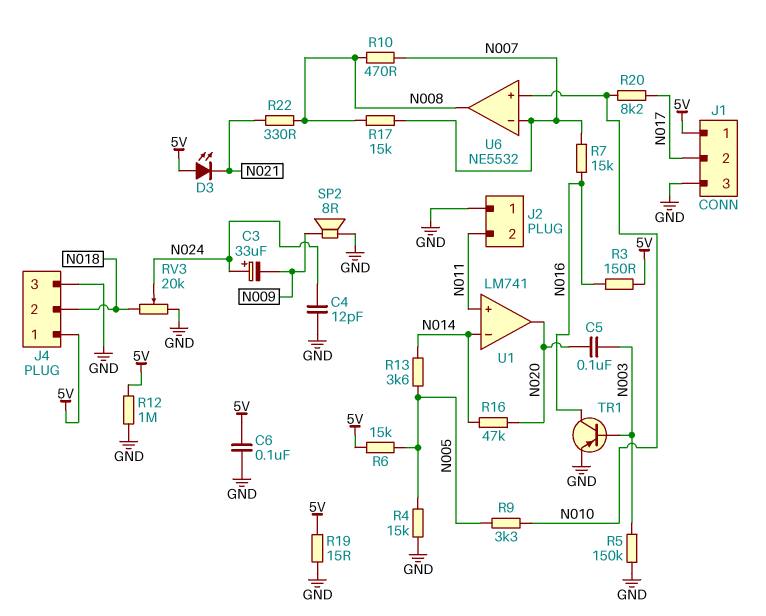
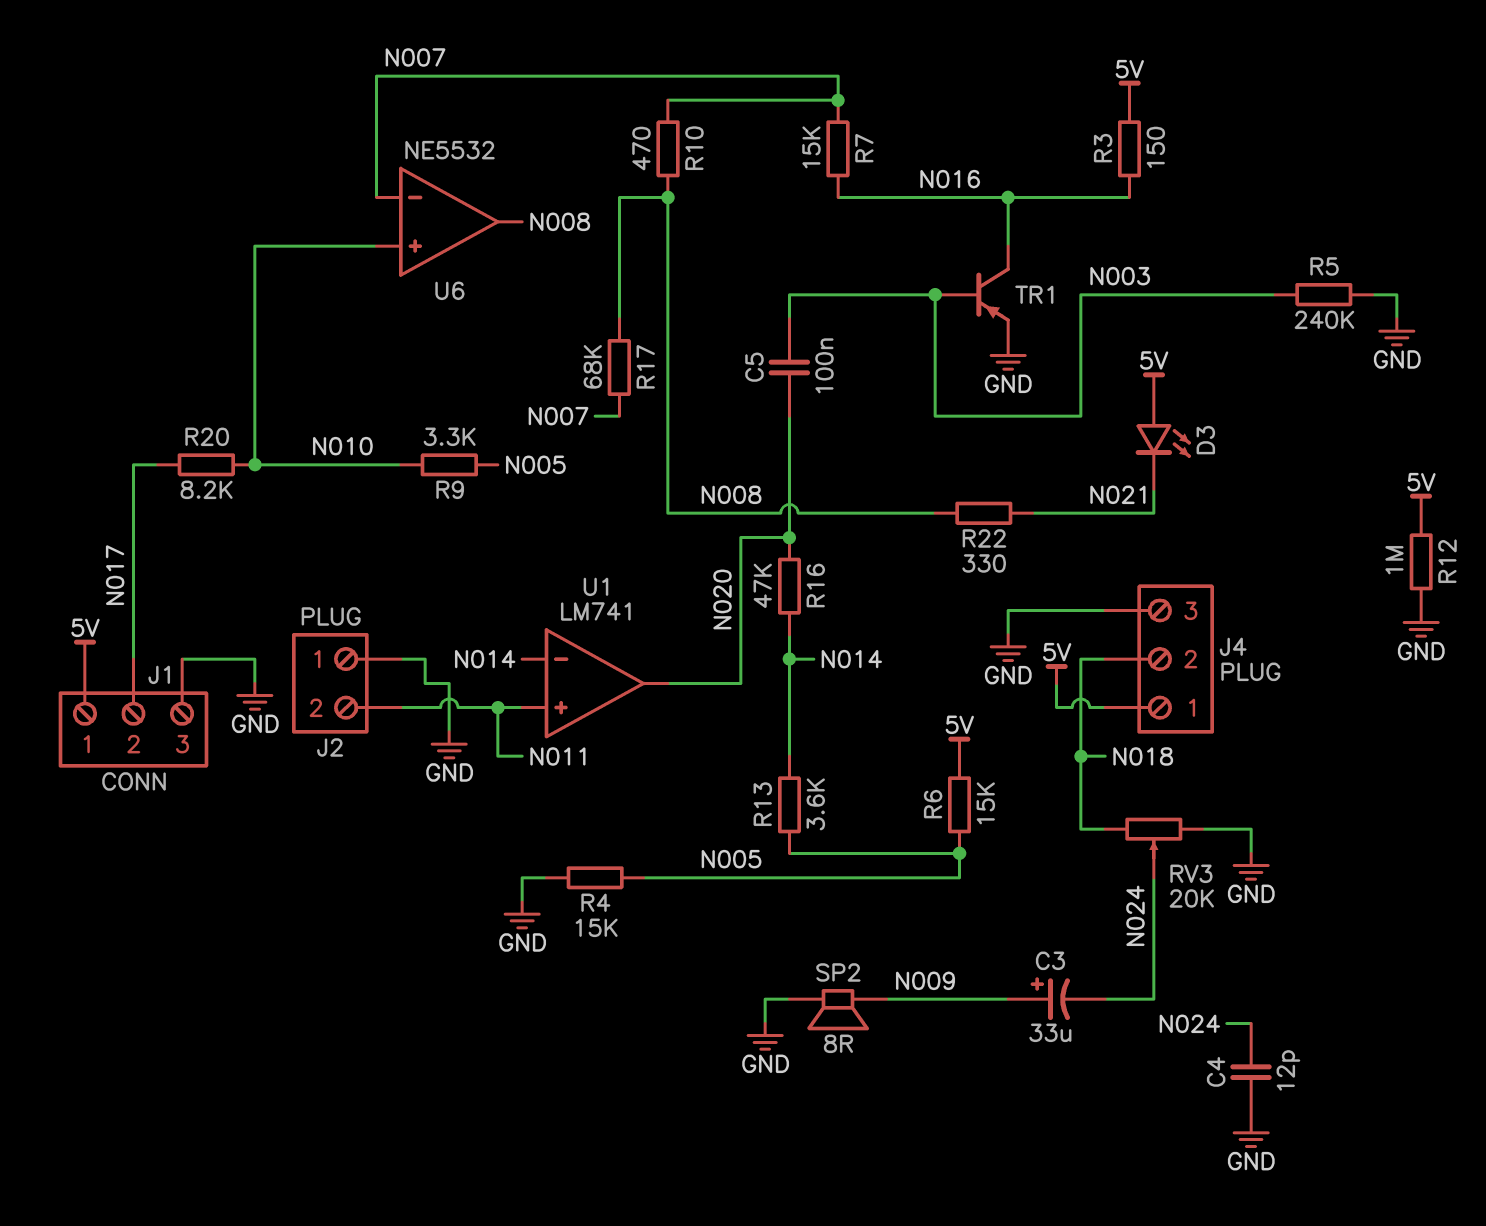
C3: 33uF (plus N024, minus N009) -> 33uF (plus N009, minus N024)
C6: 100nF (5V, GND) -> none
R5: 150k (GND, N003) -> 240k (GND, N003)
R17: 15k (N007, N008) -> 68k (N007, N008)
R19: 15 (5V, GND) -> none

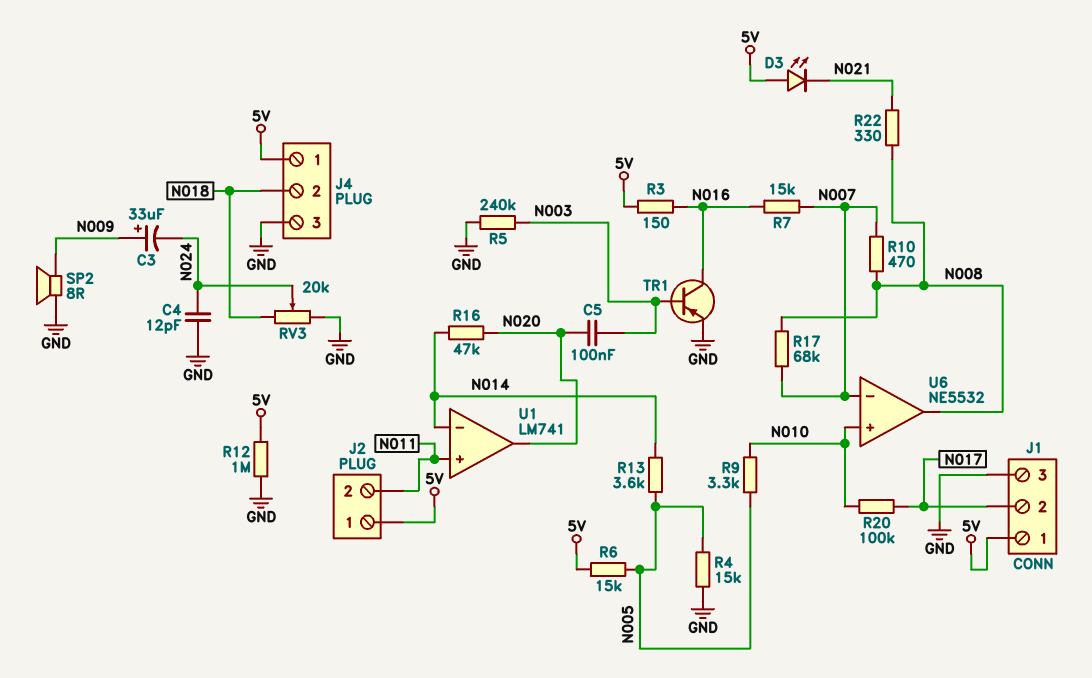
J2 pin 1: GND -> 5V
R20: 8.2k (N010, N017) -> 100k (N010, N017)

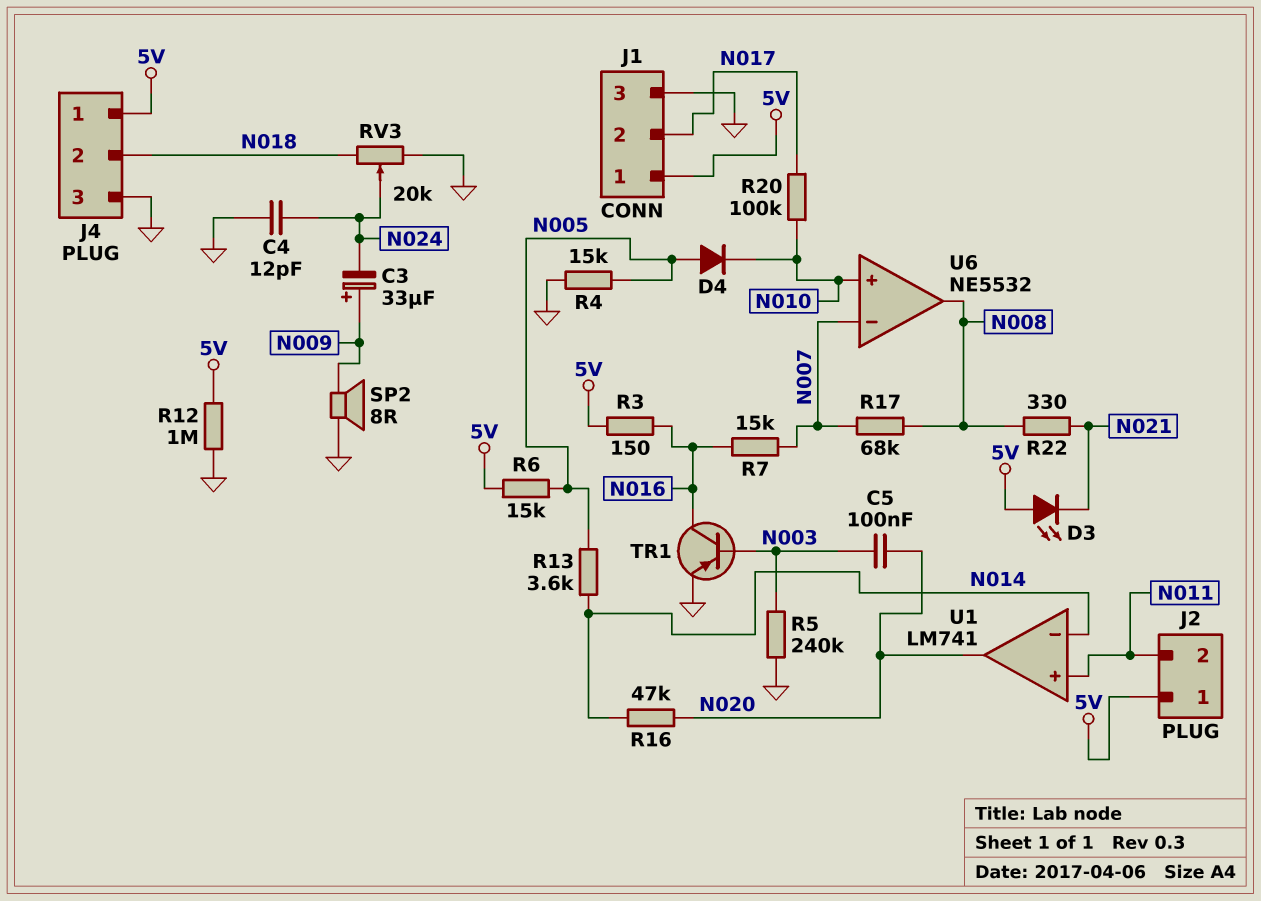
D4: none -> diode (A N005, K N010)
R9: 3.3k (N005, N010) -> none
R10: 470 (N007, N008) -> none

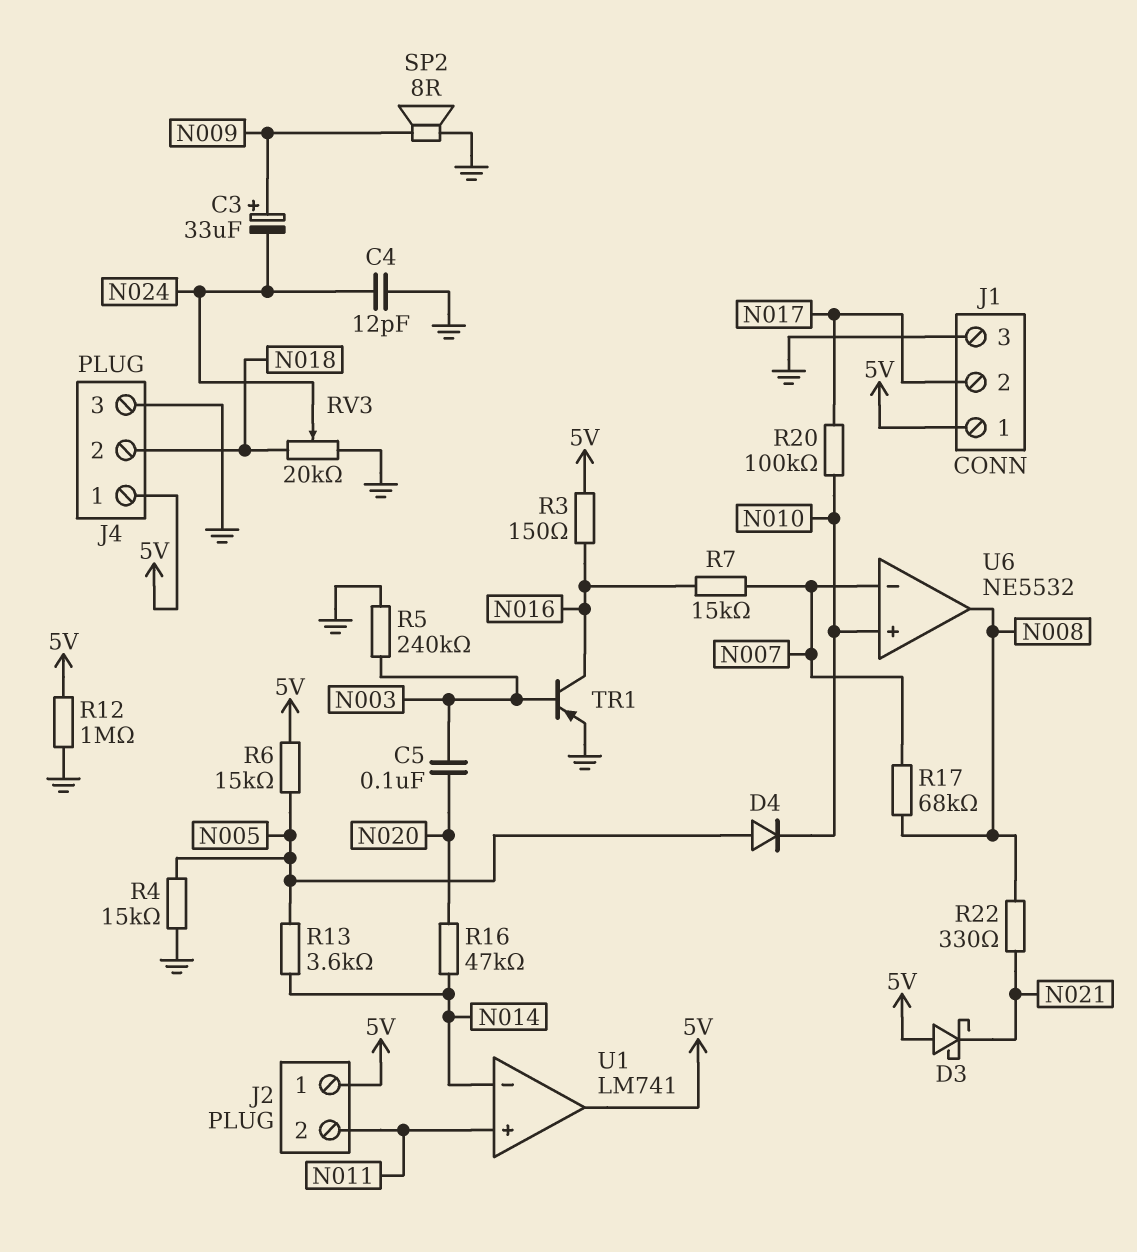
D3: LED (A 5V, K N021) -> schottky (A 5V, K N021)
U1 pin out: N020 -> 5V

